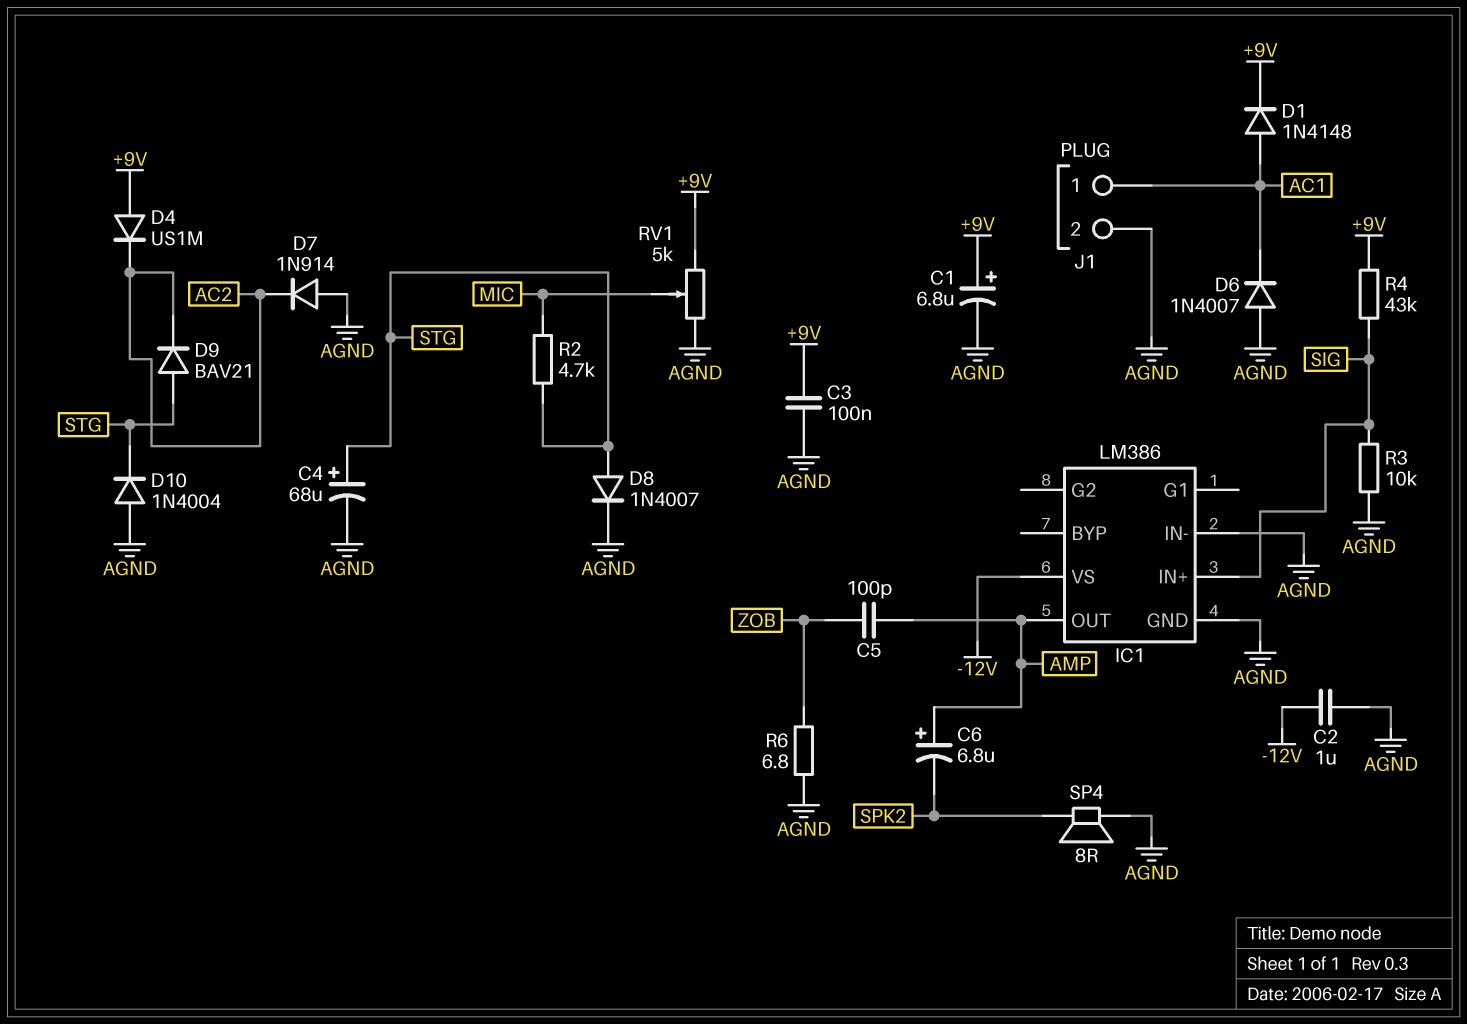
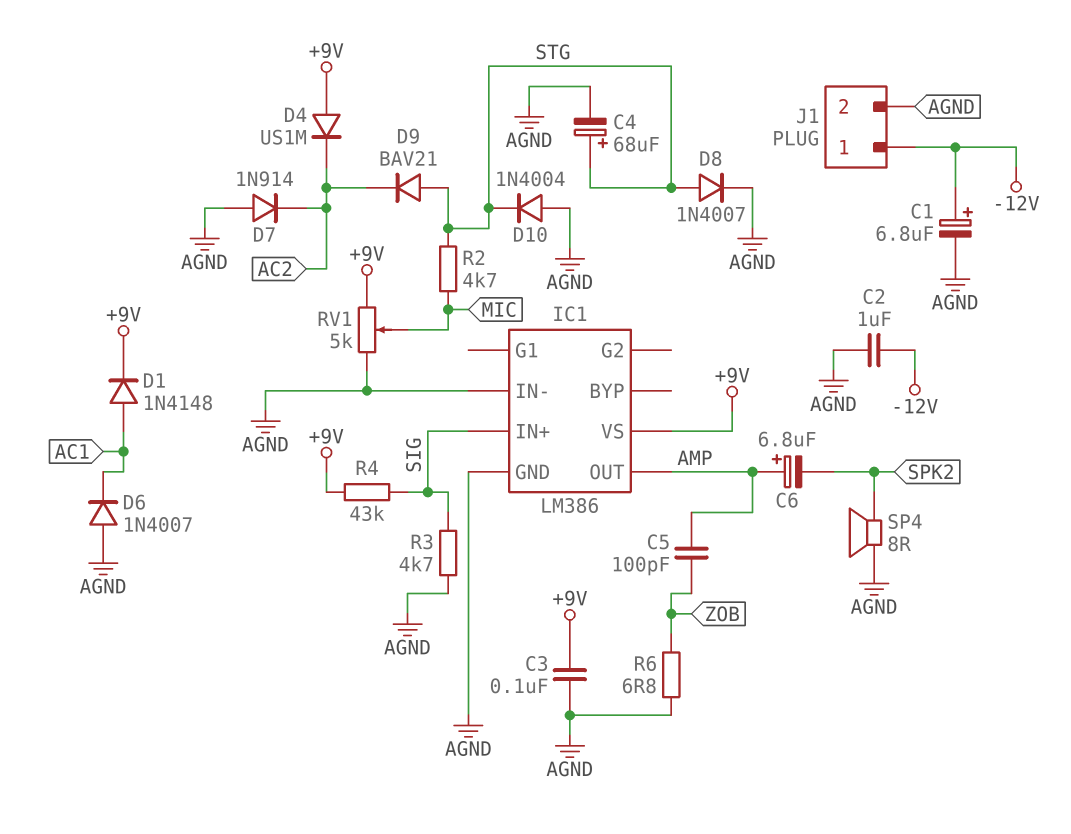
C1: 6.8uF (plus +9V, minus AGND) -> 6.8uF (plus -12V, minus AGND)
IC1 pin VS: -12V -> +9V
J1 pin 1: AC1 -> -12V
R3: 10k (AGND, SIG) -> 4.7k (AGND, SIG)

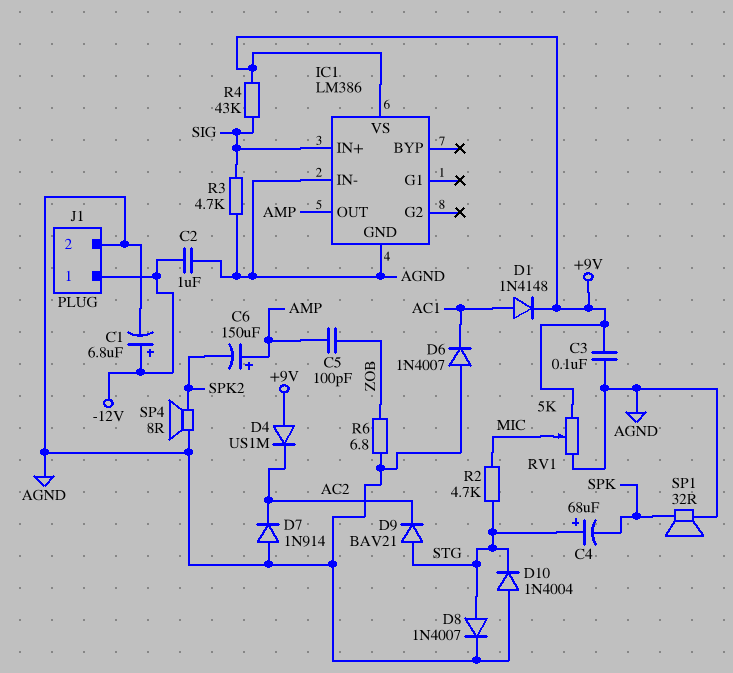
C4: 68uF (plus STG, minus AGND) -> 68uF (plus STG, minus SPK)
C6: 6.8uF (plus AMP, minus SPK2) -> 150uF (plus AMP, minus SPK2)
SP1: none -> speaker 32R (AGND, SPK)

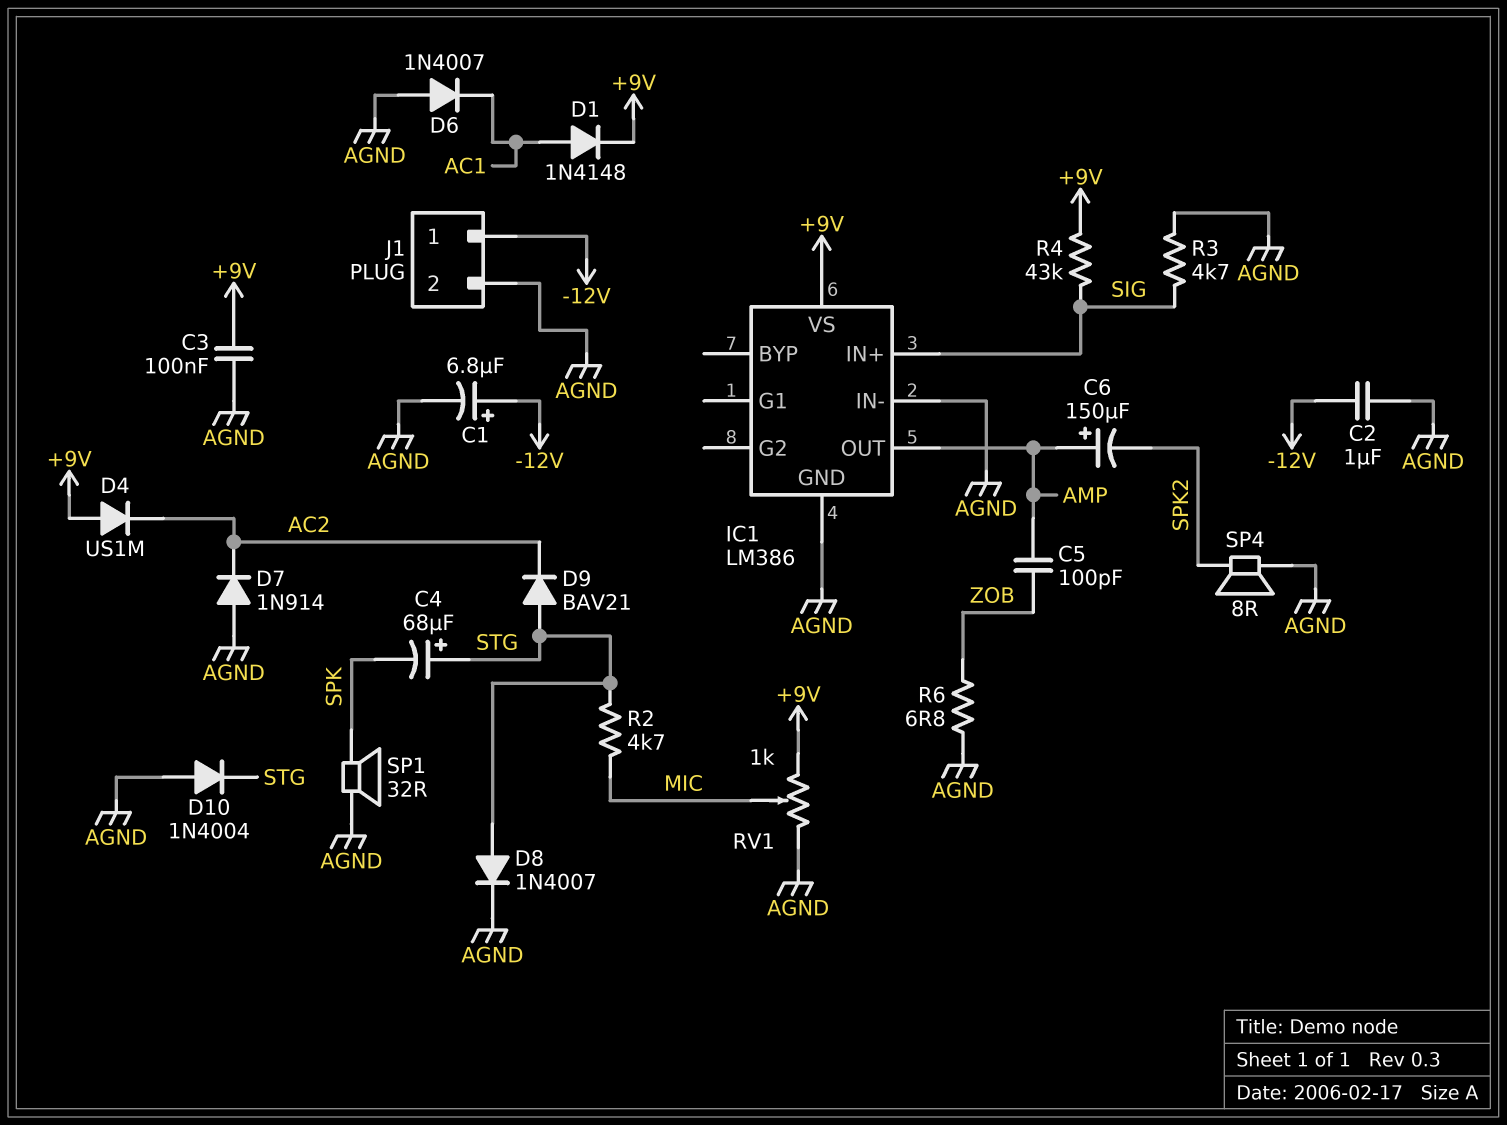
RV1: 5k (+9V, AGND, wiper MIC) -> 1k (+9V, AGND, wiper MIC)

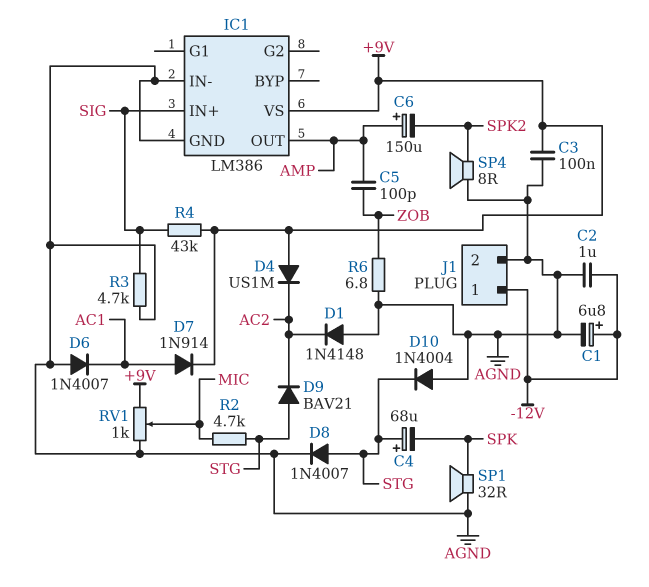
D1: diode 1N4148 (A AC1, K +9V) -> diode 1N4148 (A AGND, K AC2)
D7: diode 1N914 (A AGND, K AC2) -> diode 1N914 (A AC1, K +9V)

